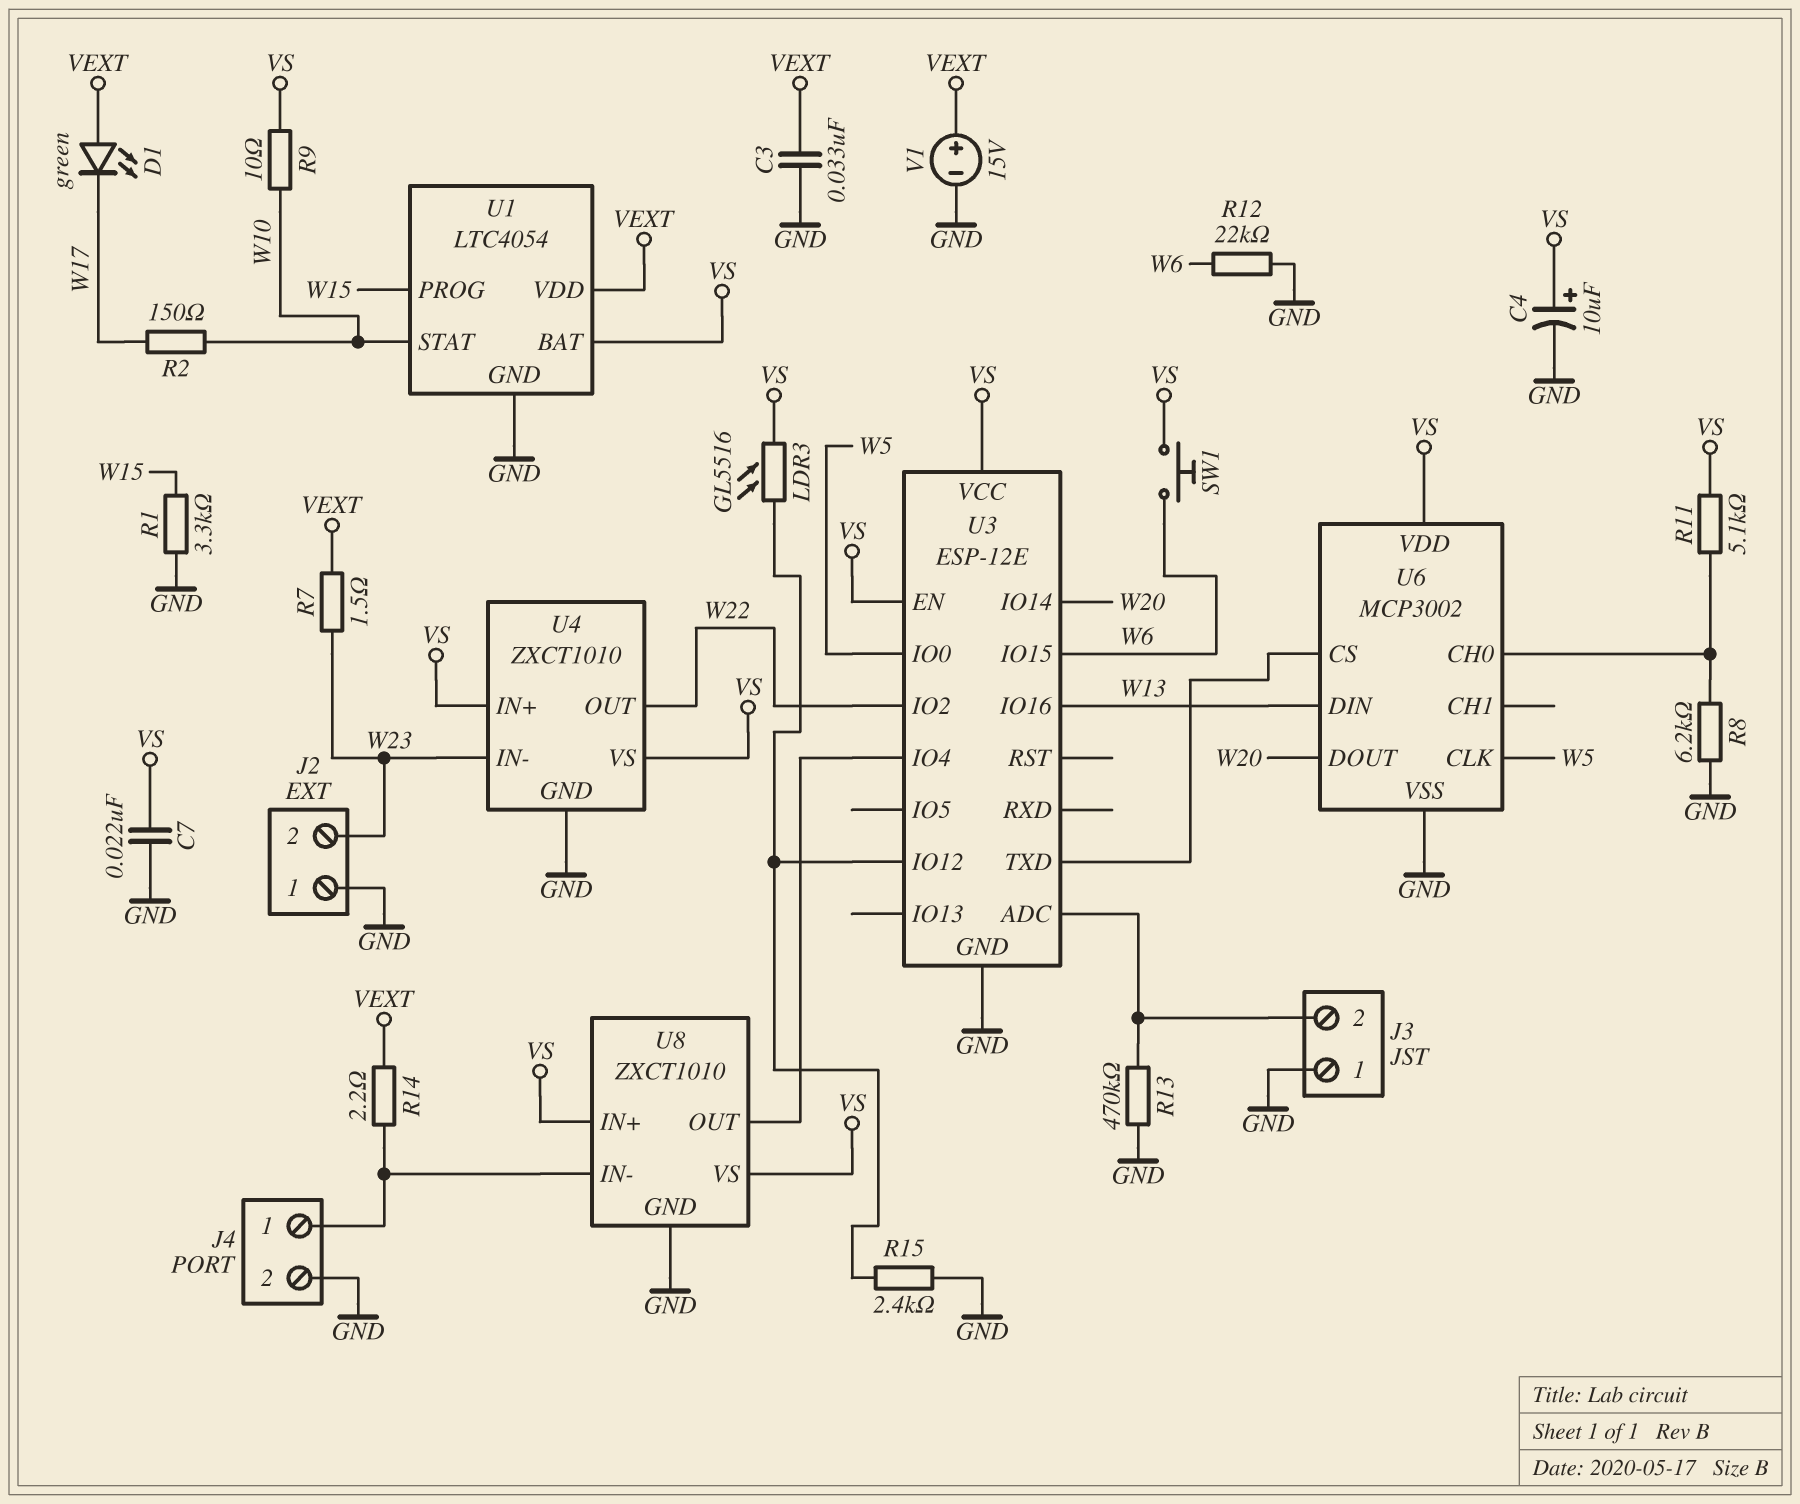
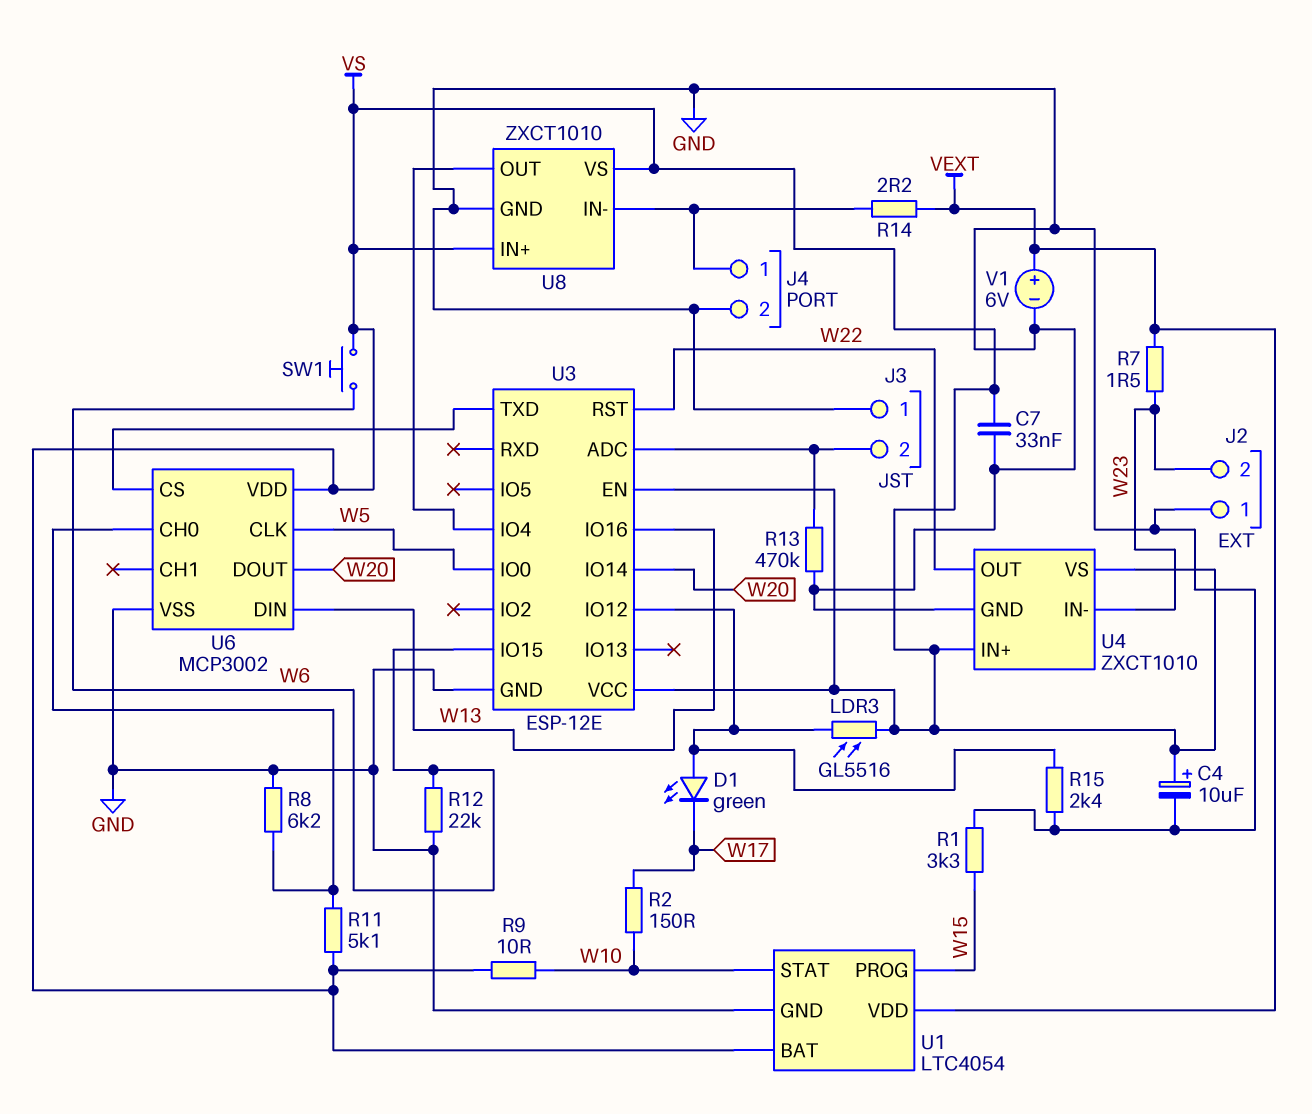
C3: 33nF (GND, VEXT) -> none
C7: 22nF (GND, VS) -> 33nF (GND, VS)
D1: LED green (A VEXT, K W17) -> LED green (A U3/IO12, K W17)
U3 pin IO2: W22 -> none
U3 pin RST: none -> W22
V1: 15V (plus VEXT, minus GND) -> 6V (plus VEXT, minus GND)

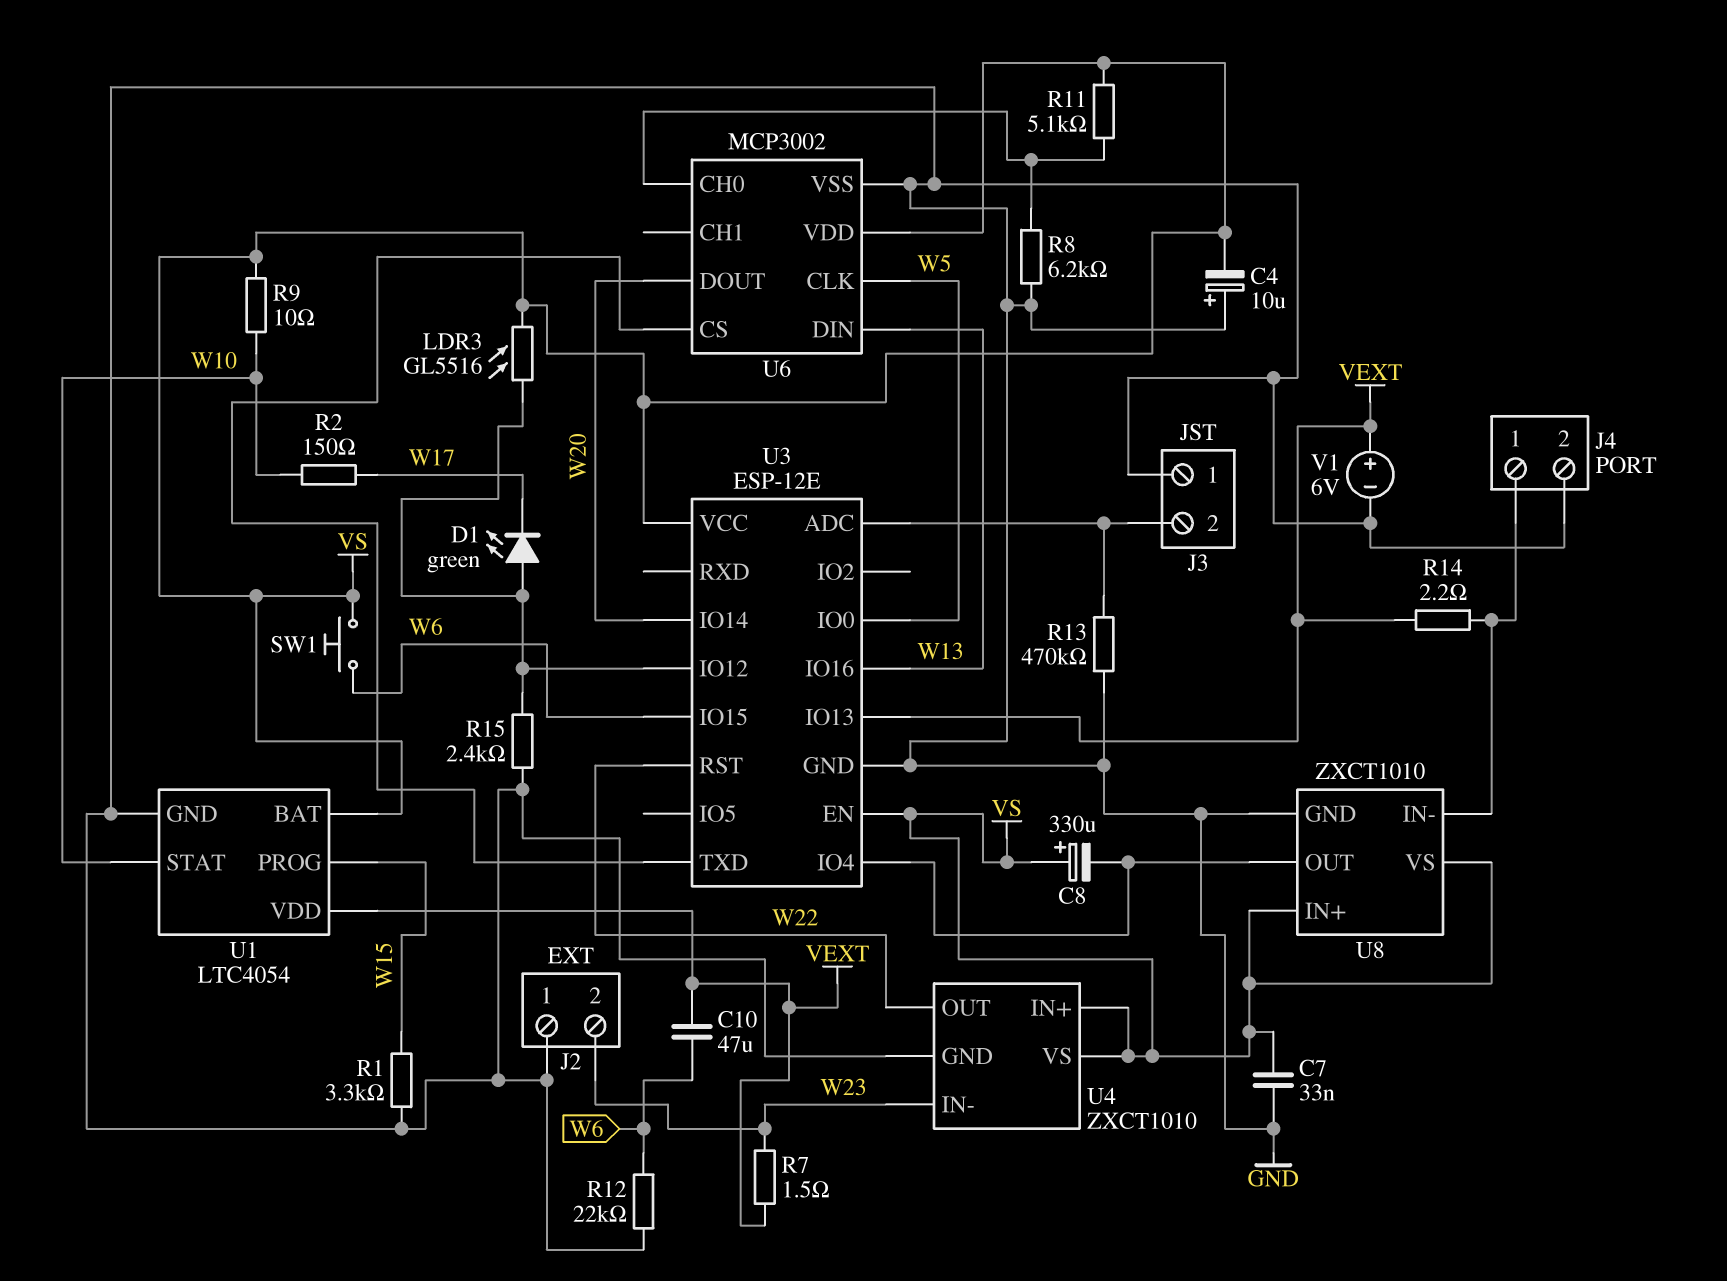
C4: 10uF (plus VS, minus GND) -> 10uF (plus GND, minus VS)
C8: none -> 330uF (plus VS, minus U3/IO4)
C10: none -> 47uF (VEXT, W6)
U3 pin IO13: none -> VEXT

